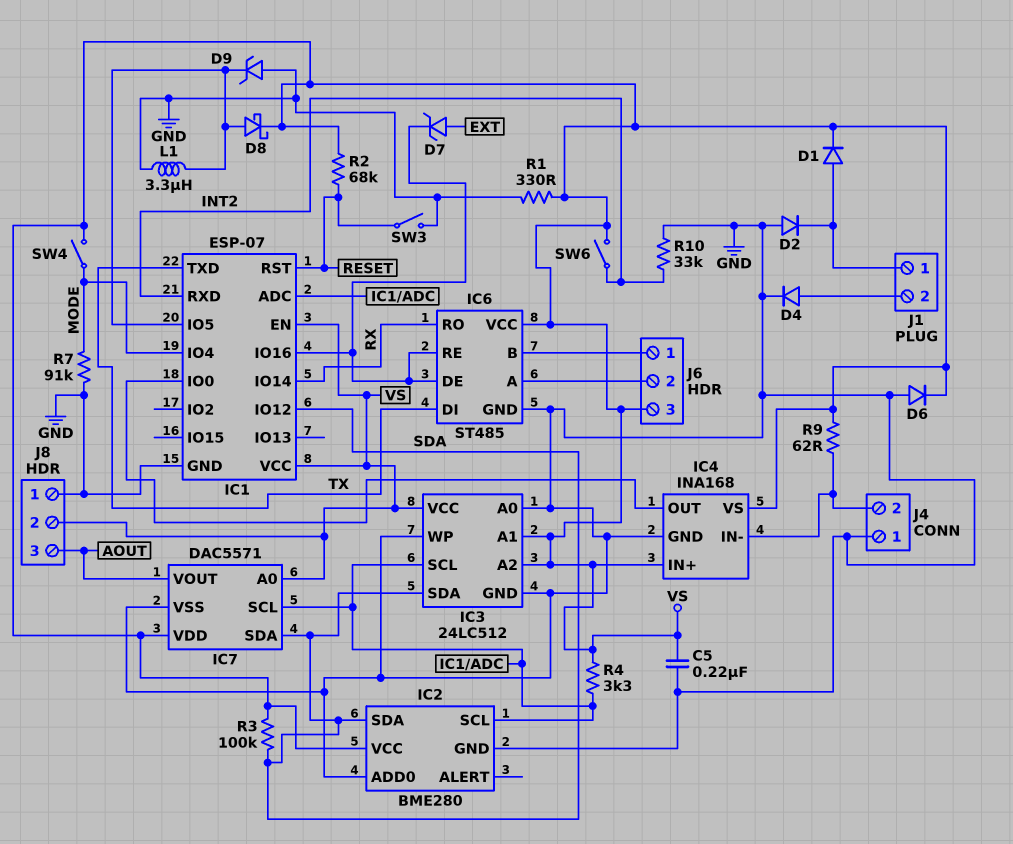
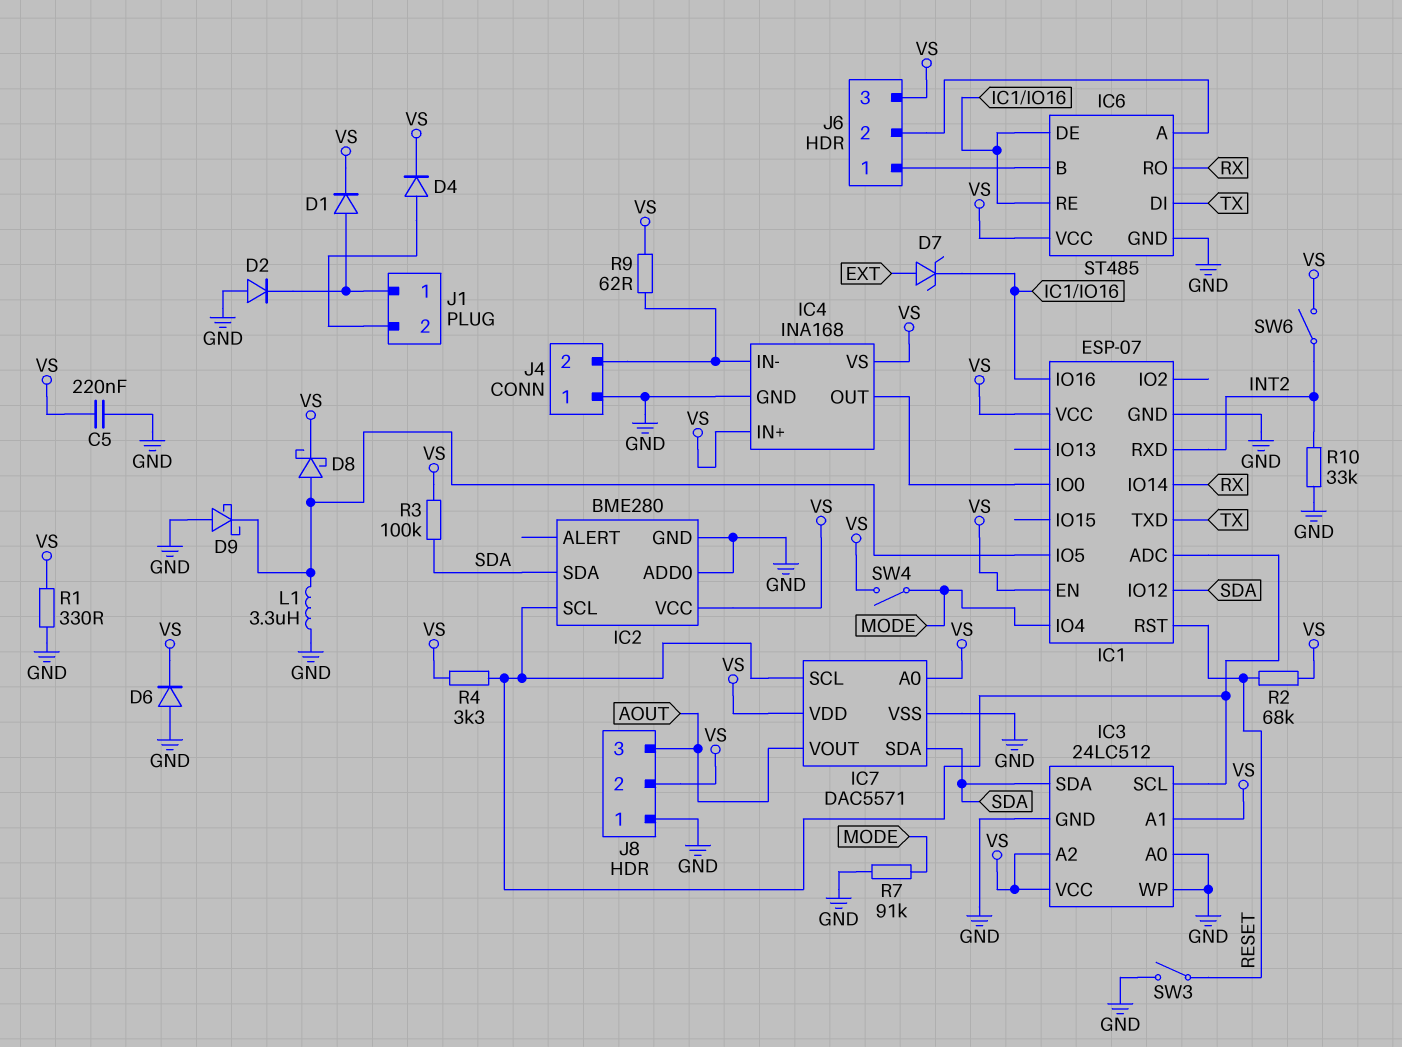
D4: diode (A J1/2, K GND) -> diode (A J1/2, K VS)
D9: zener (A GND, K IC1/IO5) -> schottky (A GND, K IC1/IO5)

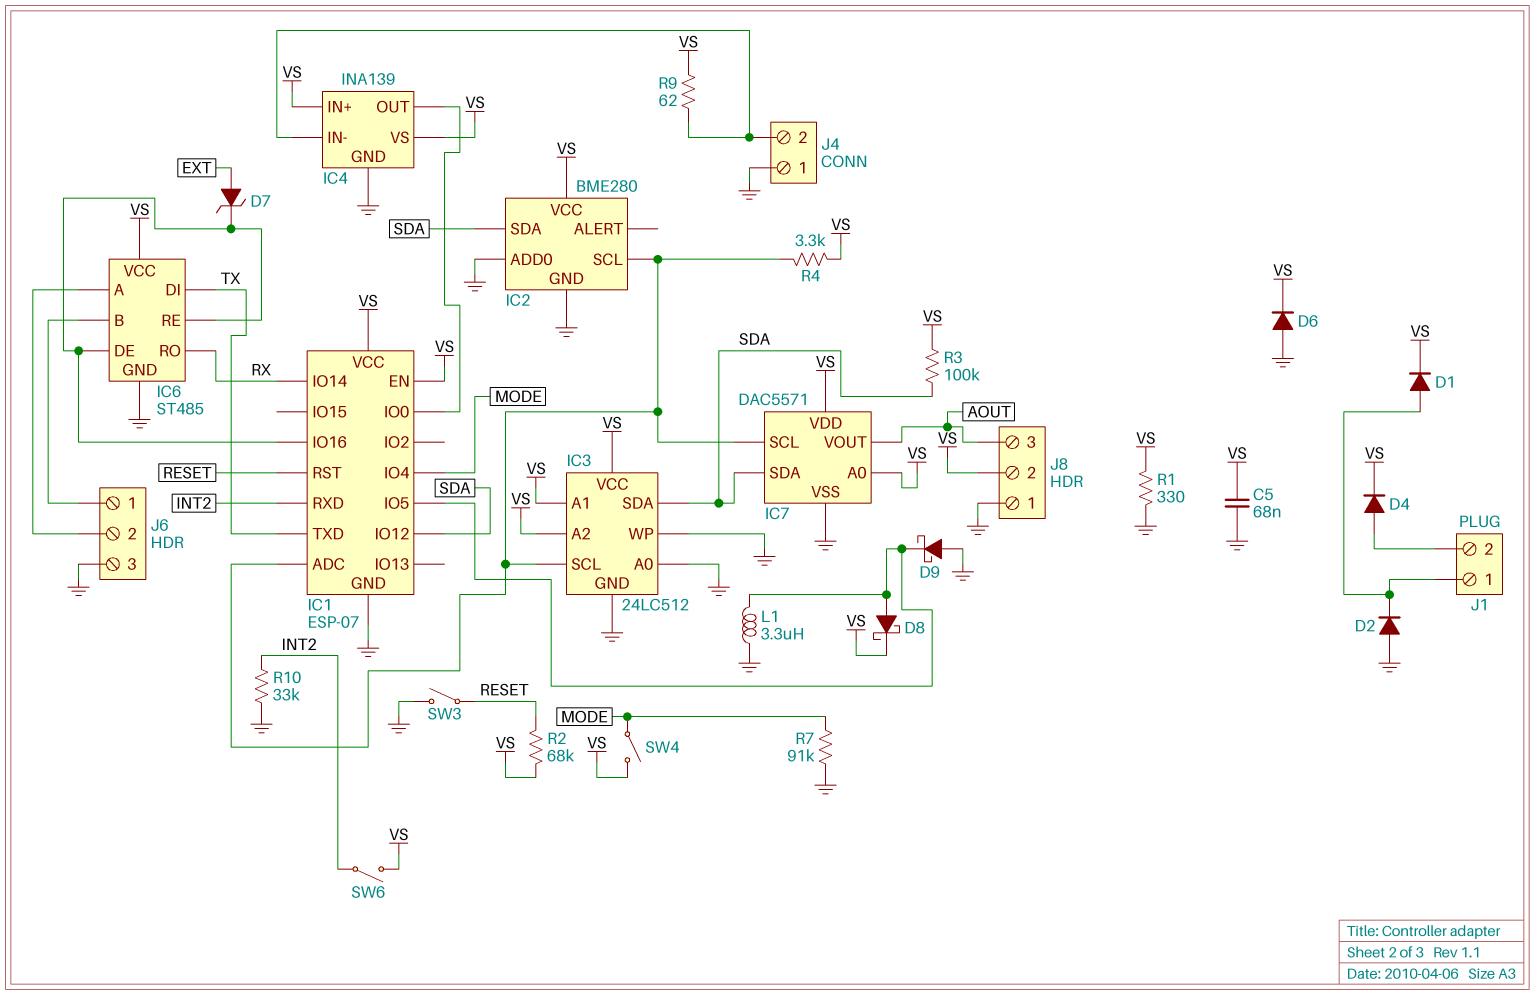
C5: 220nF (GND, VS) -> 68nF (GND, VS)
IC4: INA168 -> INA139
J6 pin 3: VS -> GND

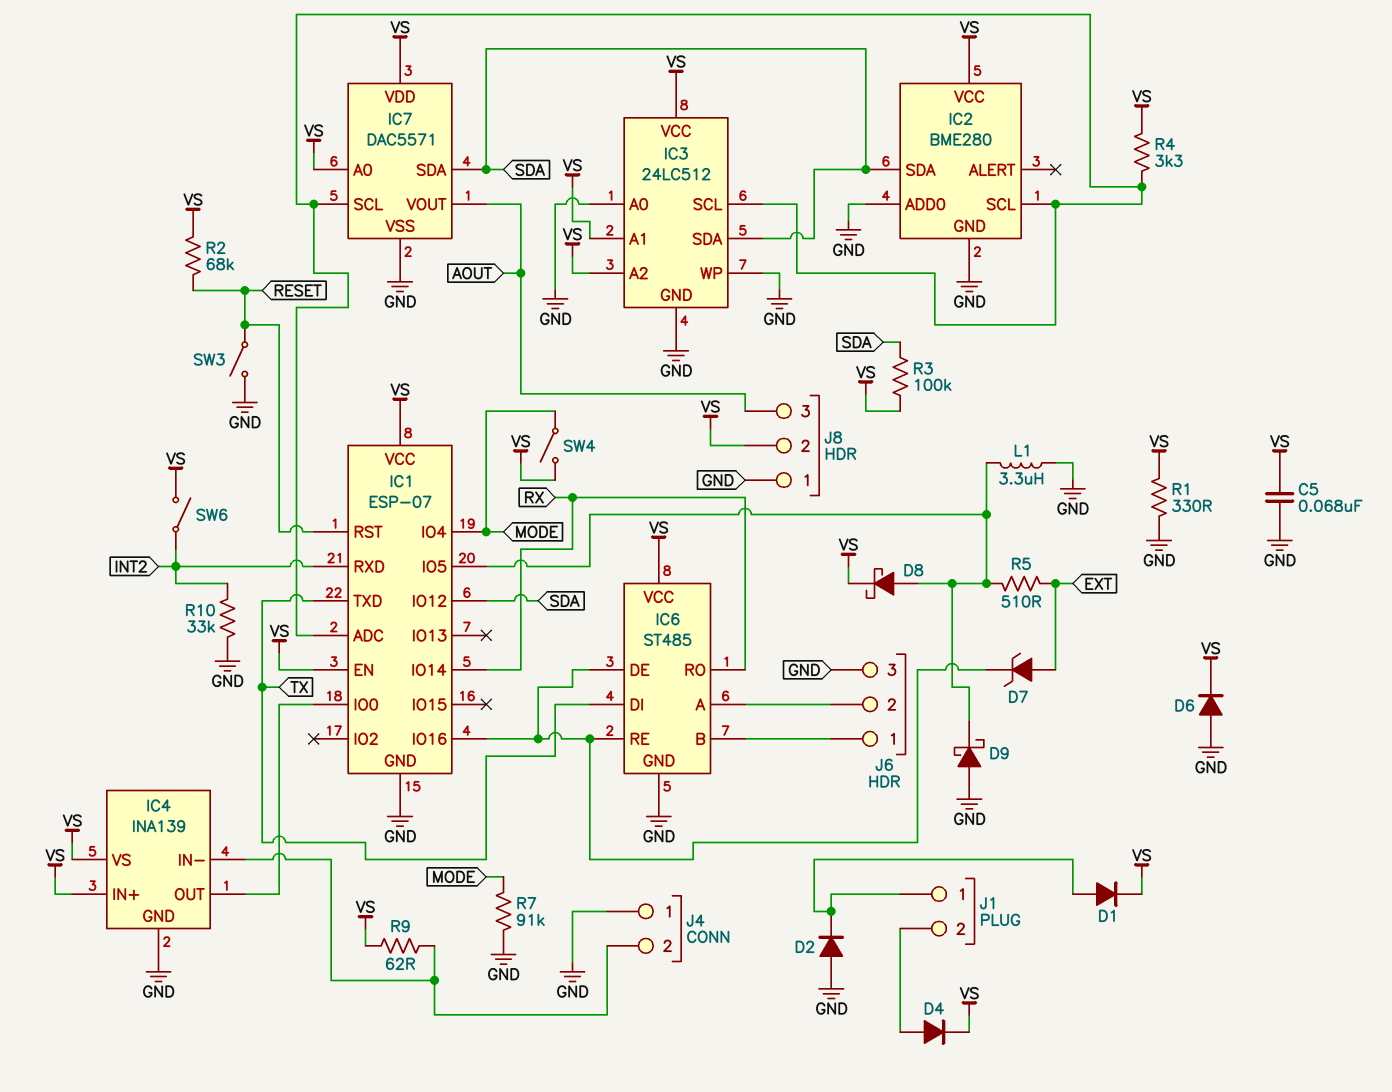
R5: none -> 510 (EXT, IC1/IO5)

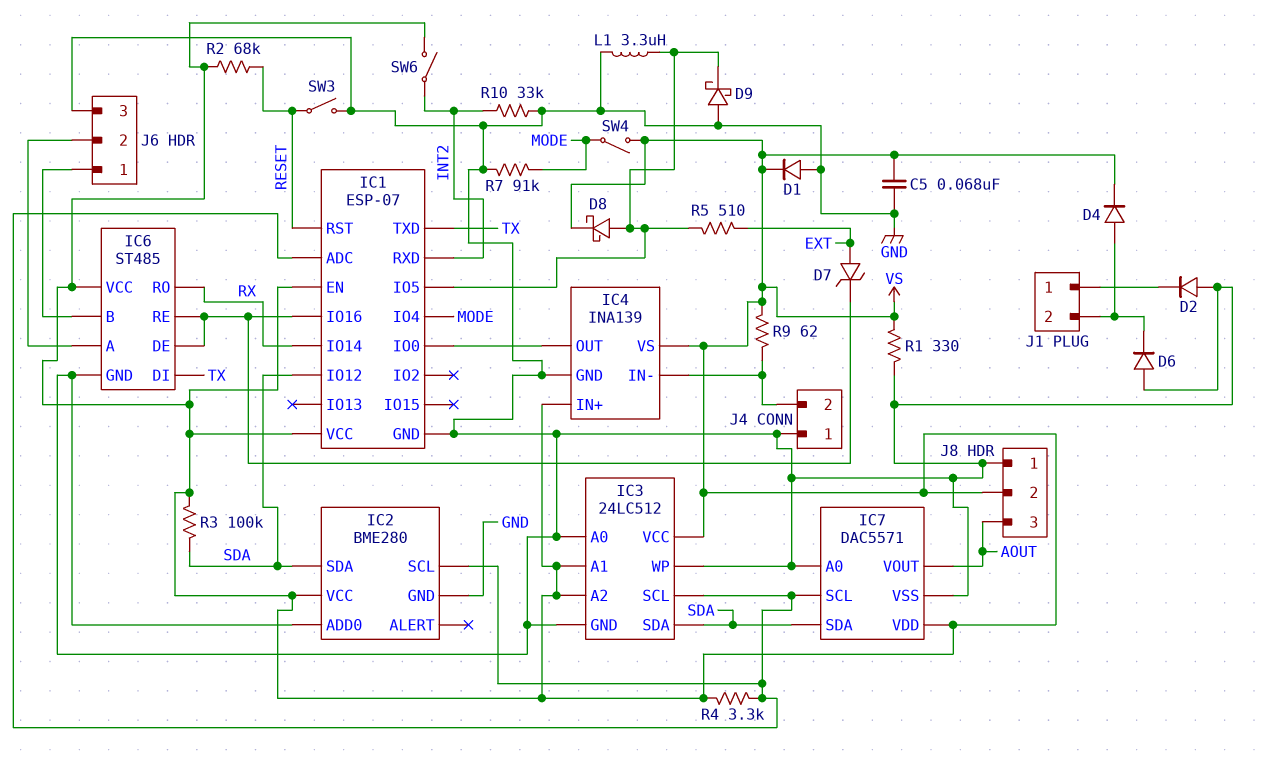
D1: diode (A J1/1, K VS) -> diode (A GND, K VS)
D6: diode (A GND, K VS) -> diode (A GND, K J1/2)
IC7 pin A0: VS -> GND

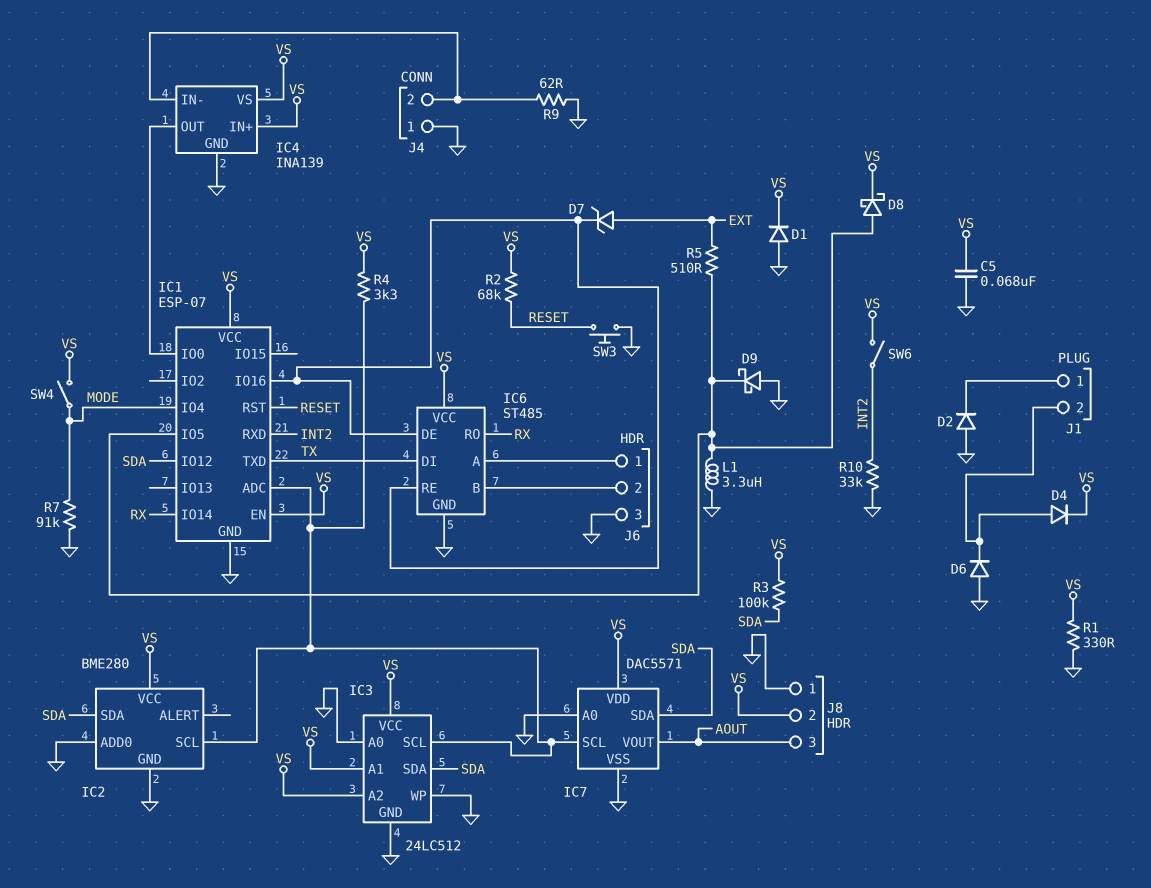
J6 pin 1: IC6/B -> IC6/A
J6 pin 2: IC6/A -> IC6/B
R9: 62 (IC4/IN-, VS) -> 62 (GND, IC4/IN-)
SW3: switch (GND, RESET) -> button (GND, RESET)

